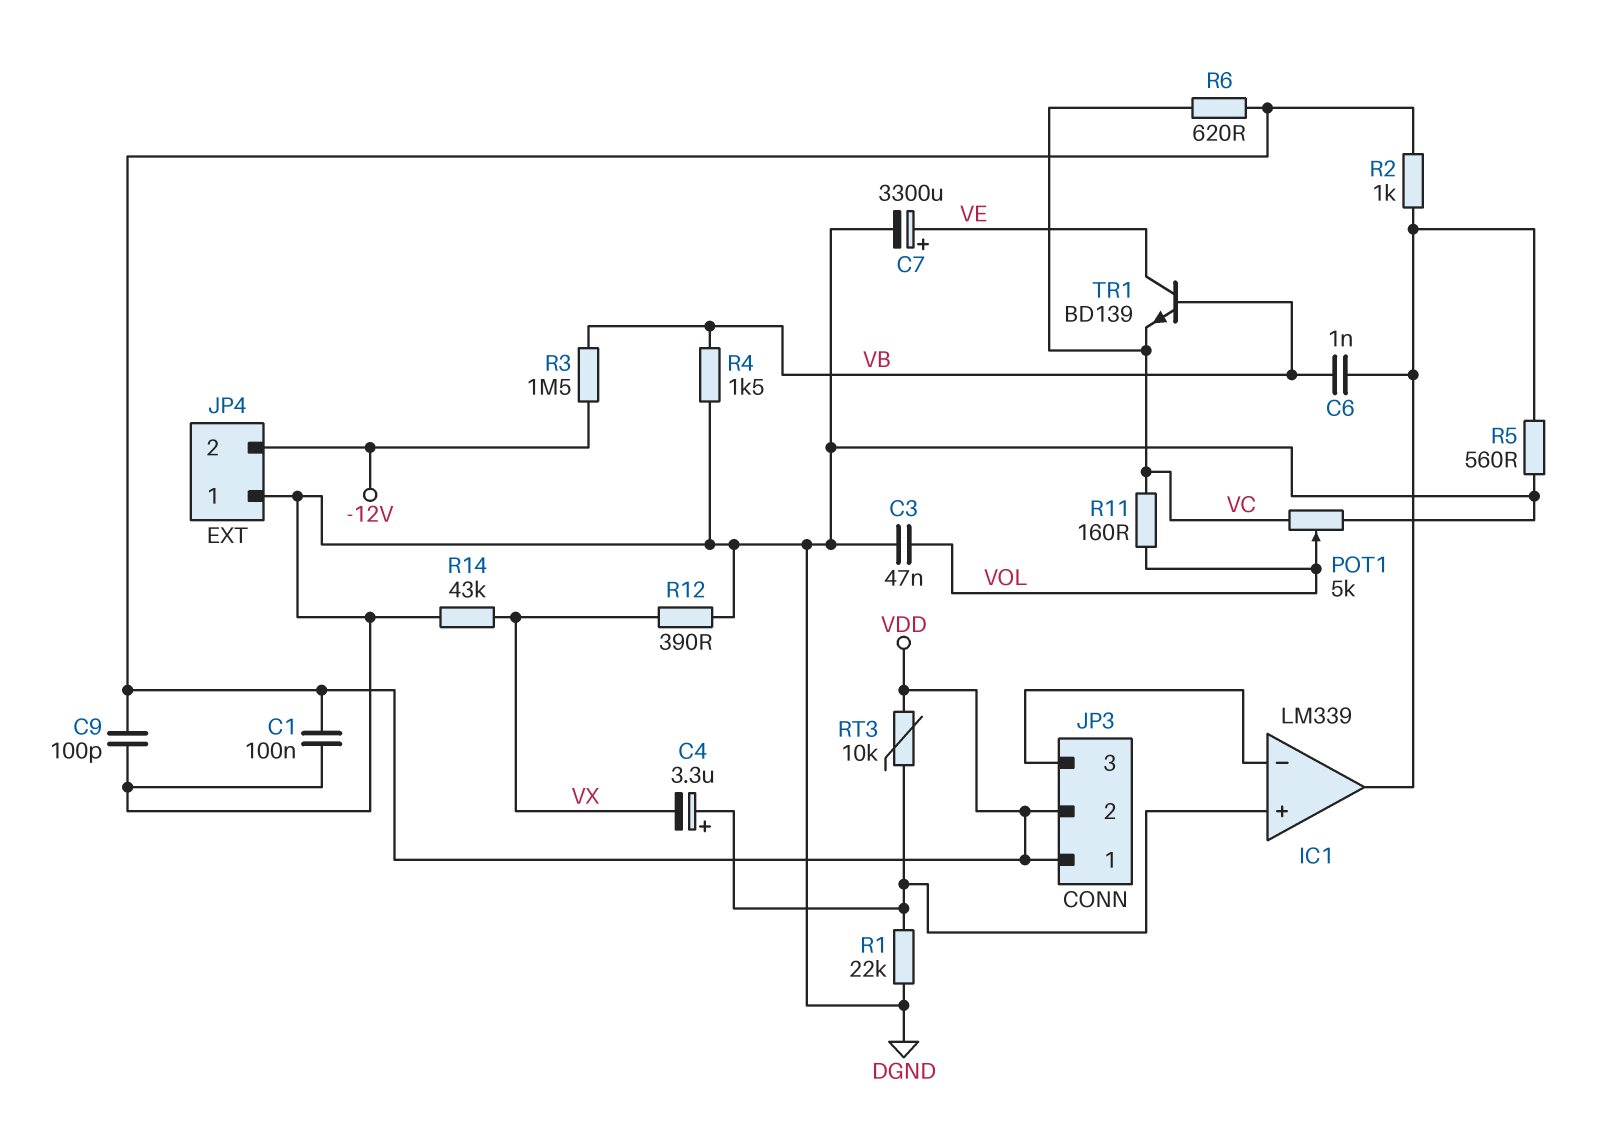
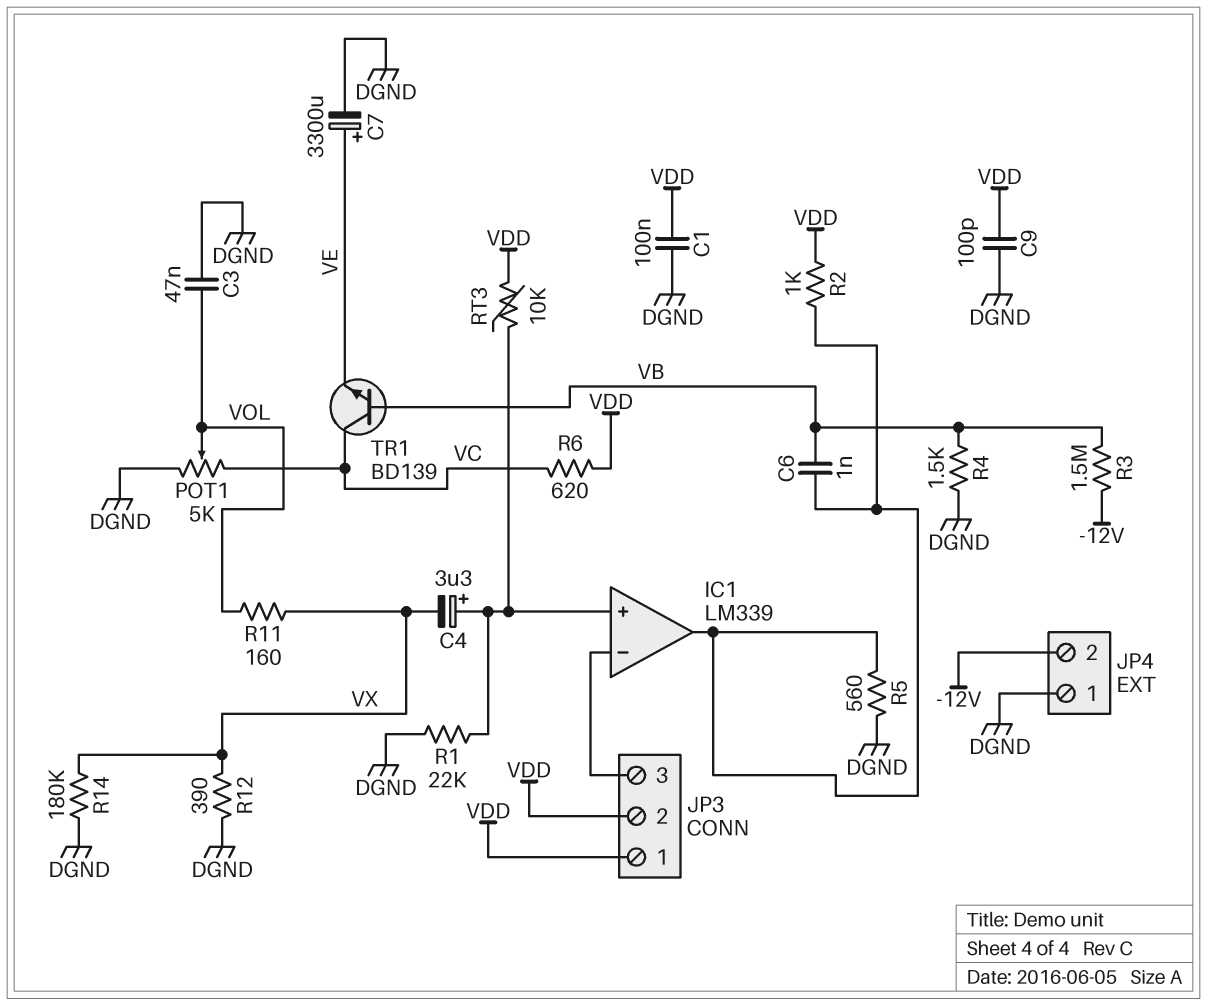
R11: 160 (VC, VOL) -> 160 (VOL, VX)
R14: 43k (DGND, VX) -> 180k (DGND, VX)
TR1: NPN BD139 (B VB, C VE, E VC) -> NPN BD139 (B VB, C VC, E VE)

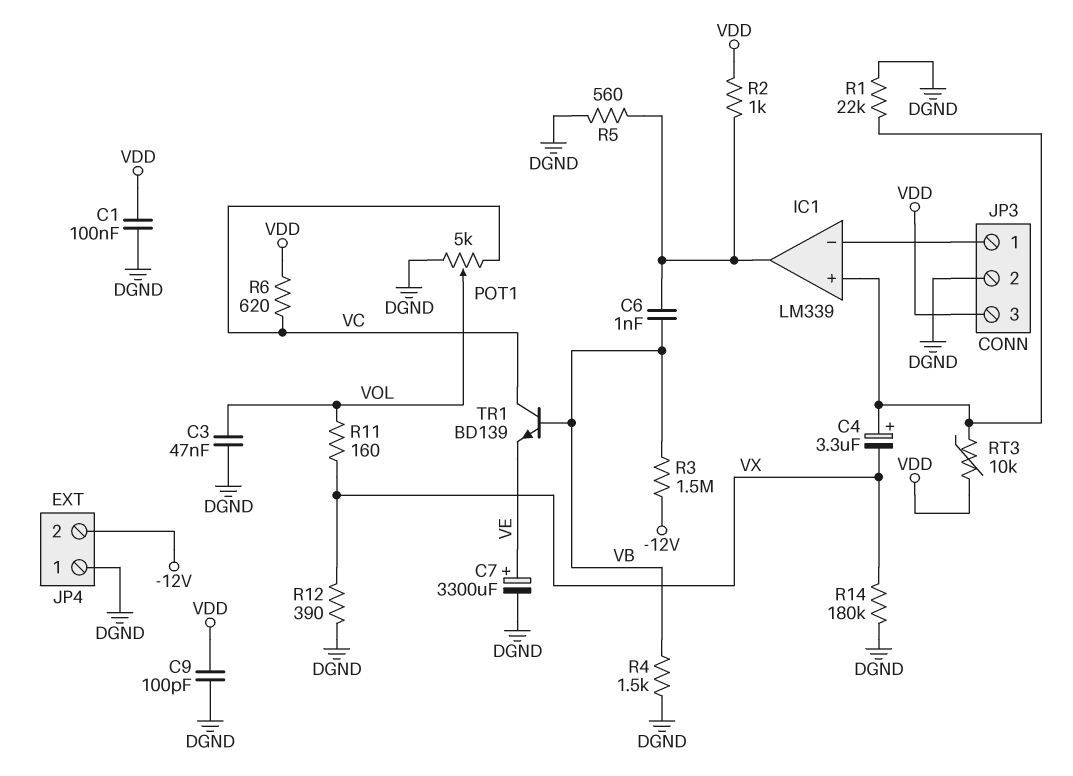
JP3 pin 1: VDD -> IC1/in-
JP3 pin 2: VDD -> DGND
JP3 pin 3: IC1/in- -> VDD

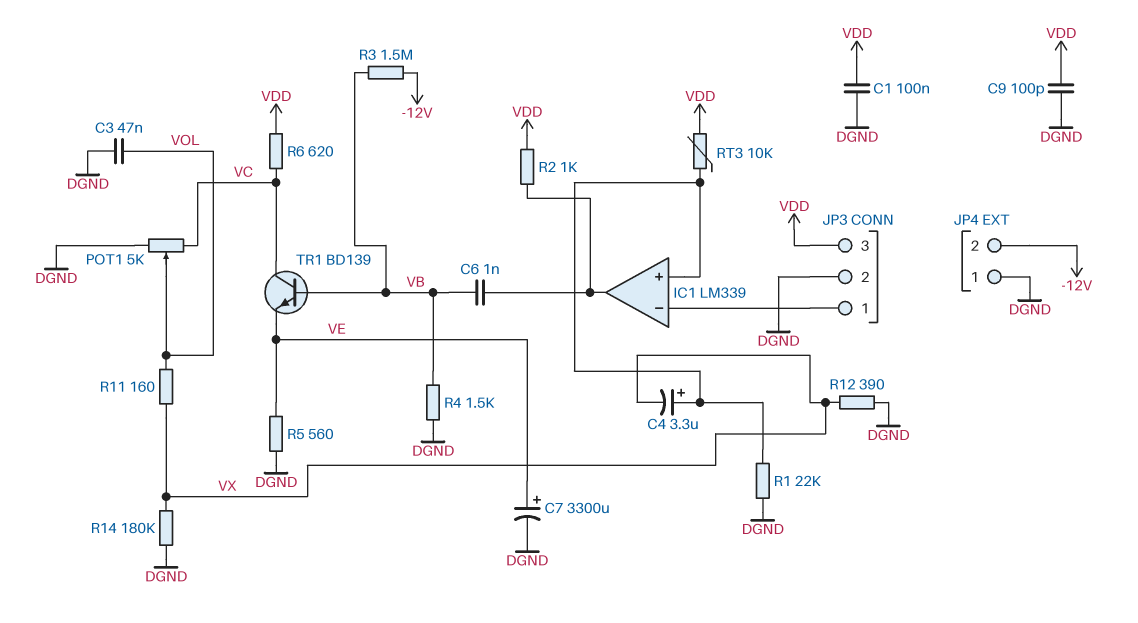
R5: 560 (DGND, IC1/out) -> 560 (DGND, VE)

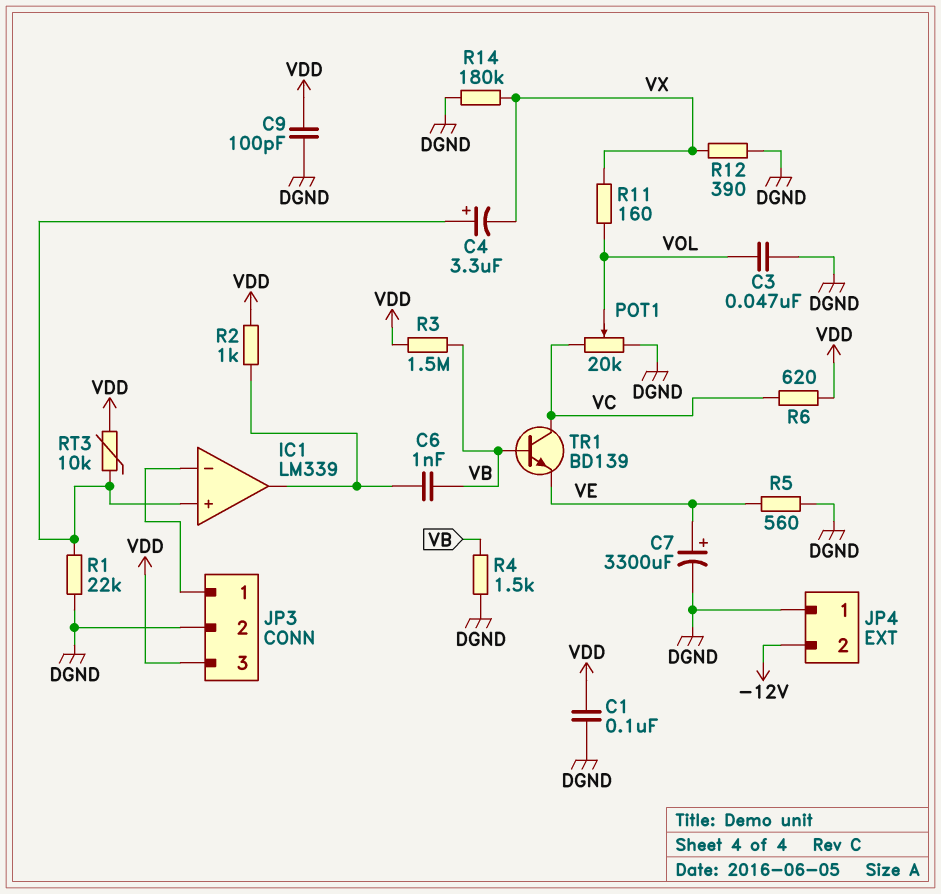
POT1: 5k (DGND, VC, wiper VOL) -> 20k (DGND, VC, wiper VOL)
R3: 1.5M (-12V, VB) -> 1.5M (VB, VDD)

